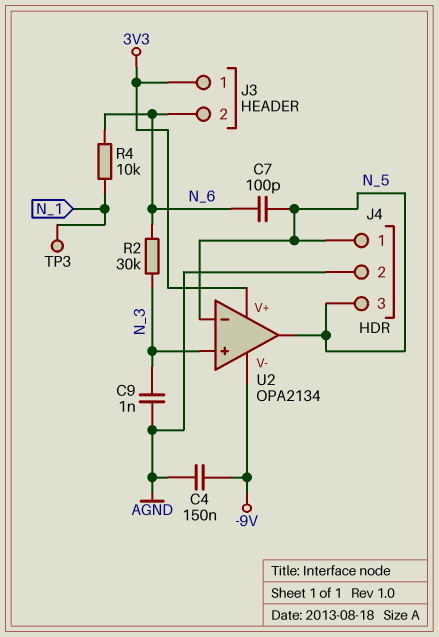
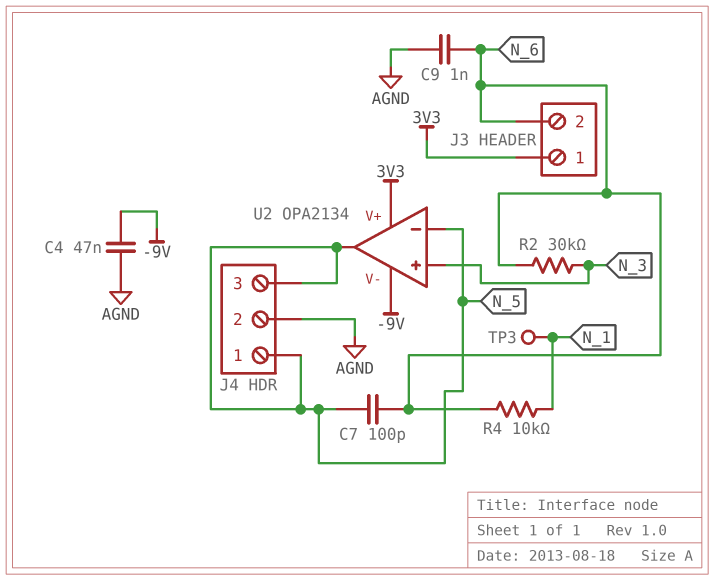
C4: 150nF (-9V, AGND) -> 47nF (-9V, AGND)
C9: 1nF (AGND, N_3) -> 1nF (AGND, N_6)

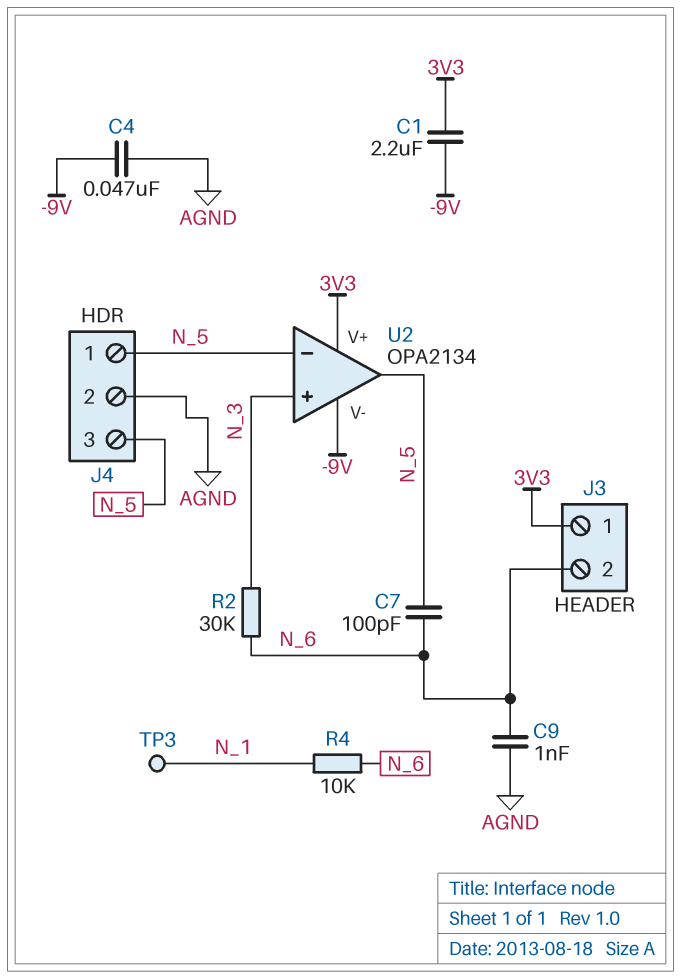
C1: none -> 2.2uF (-9V, 3V3)

